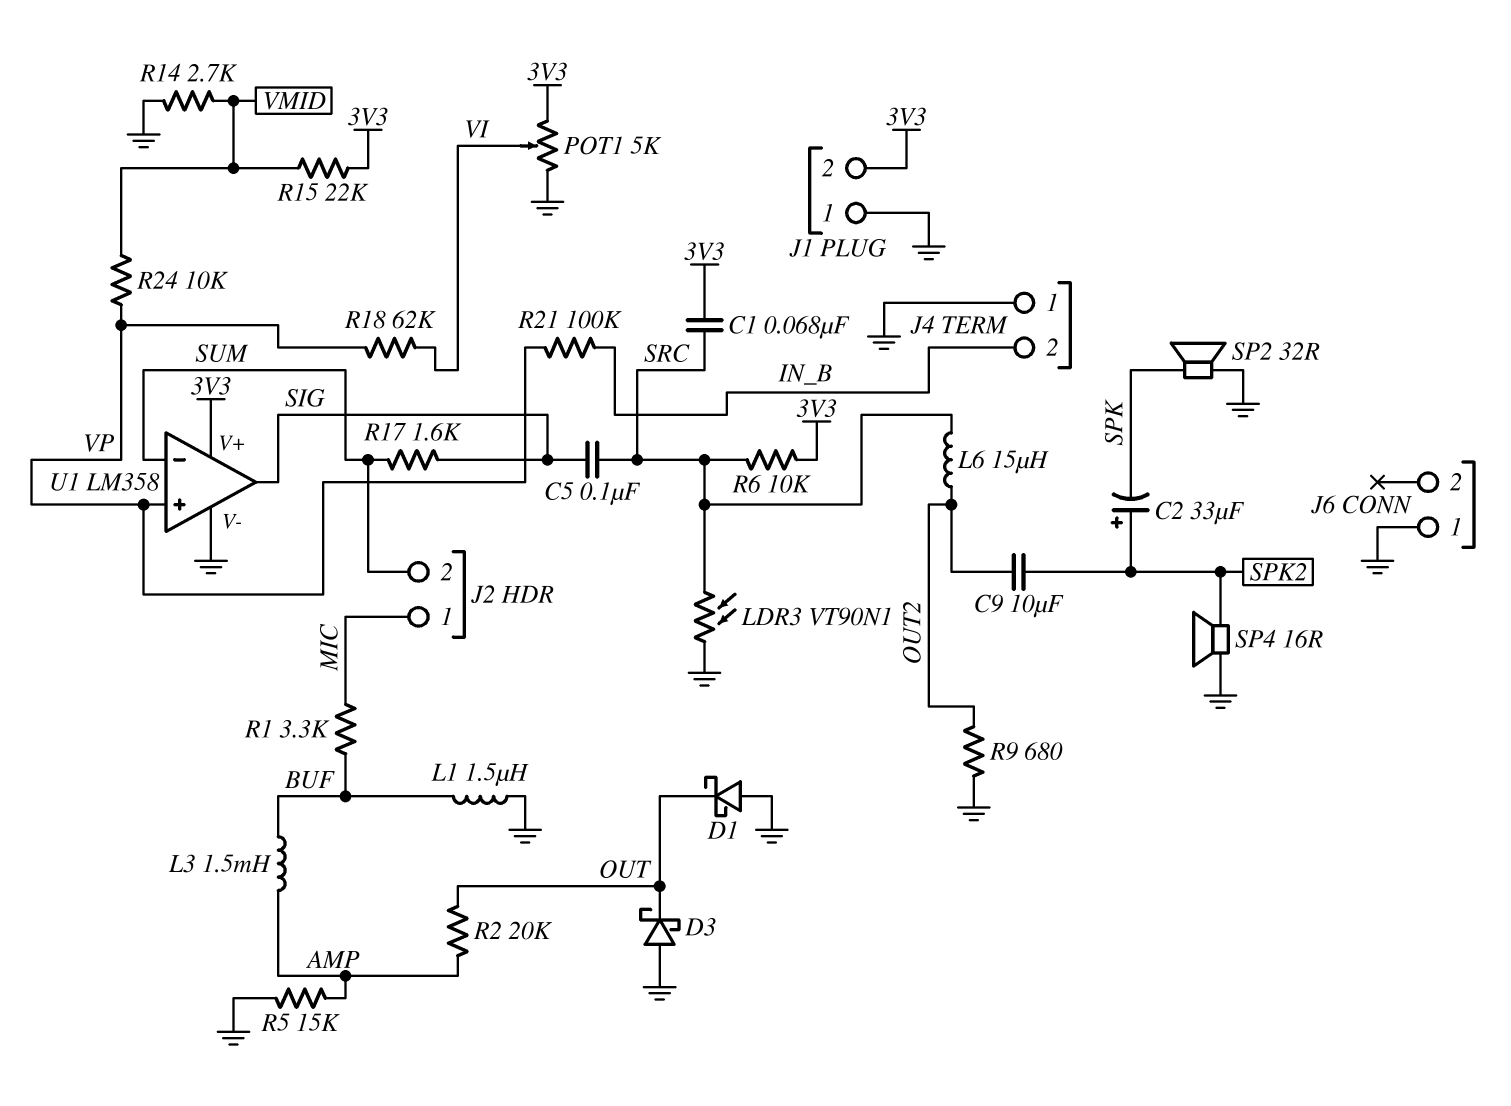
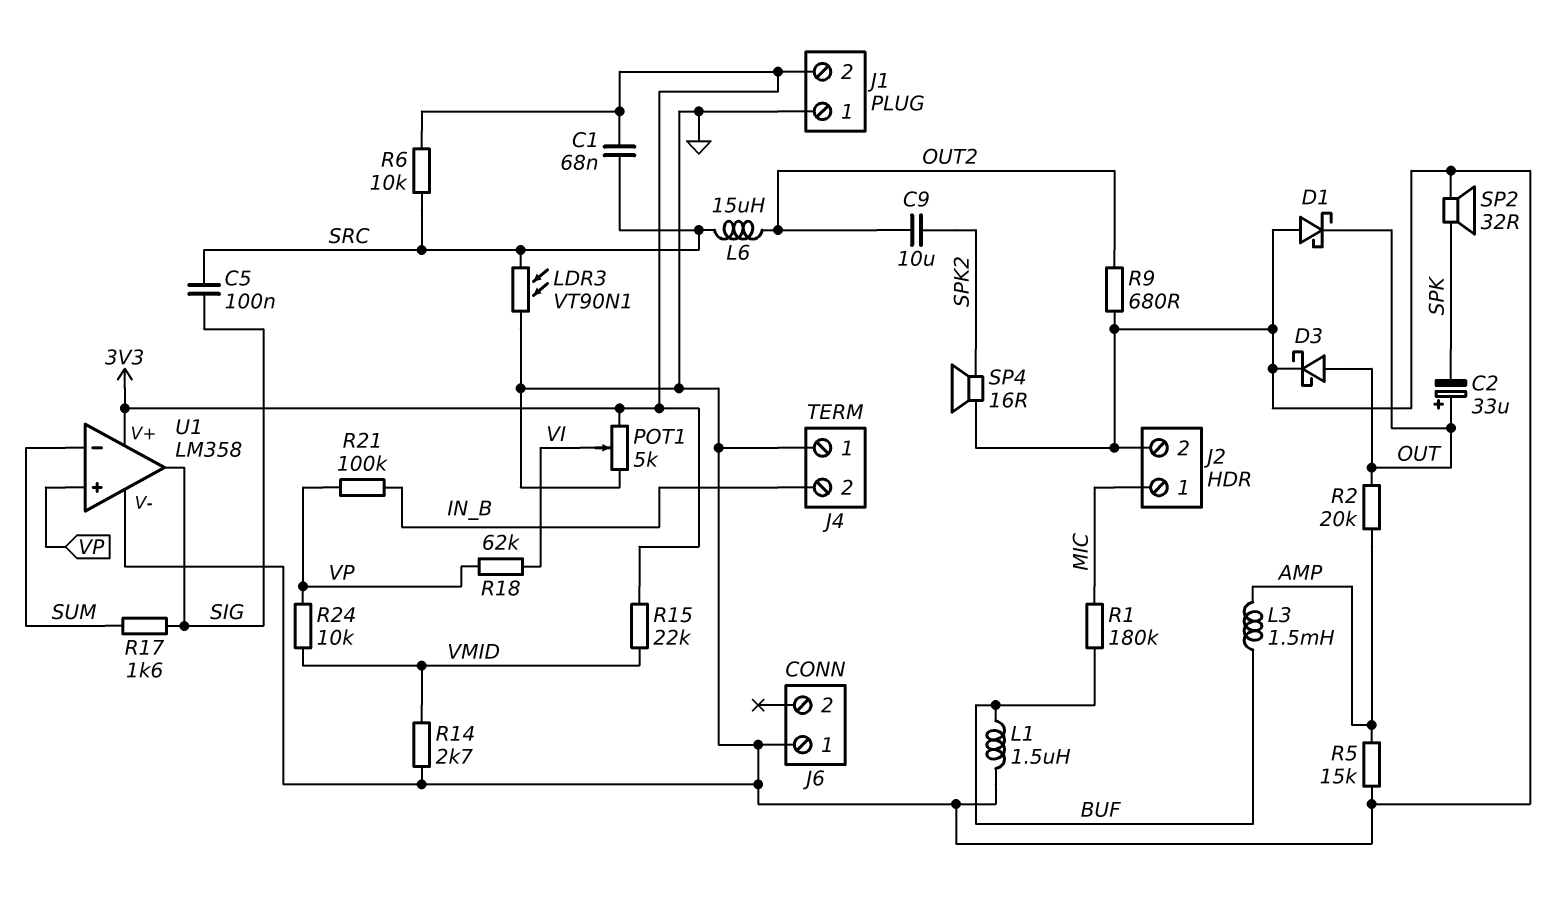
C2: 33uF (plus SPK2, minus SPK) -> 33uF (plus OUT, minus SPK)
D3: schottky (A GND, K OUT) -> schottky (A OUT, K GND)
J2 pin 2: SUM -> GND
R1: 3.3k (BUF, MIC) -> 180k (BUF, MIC)

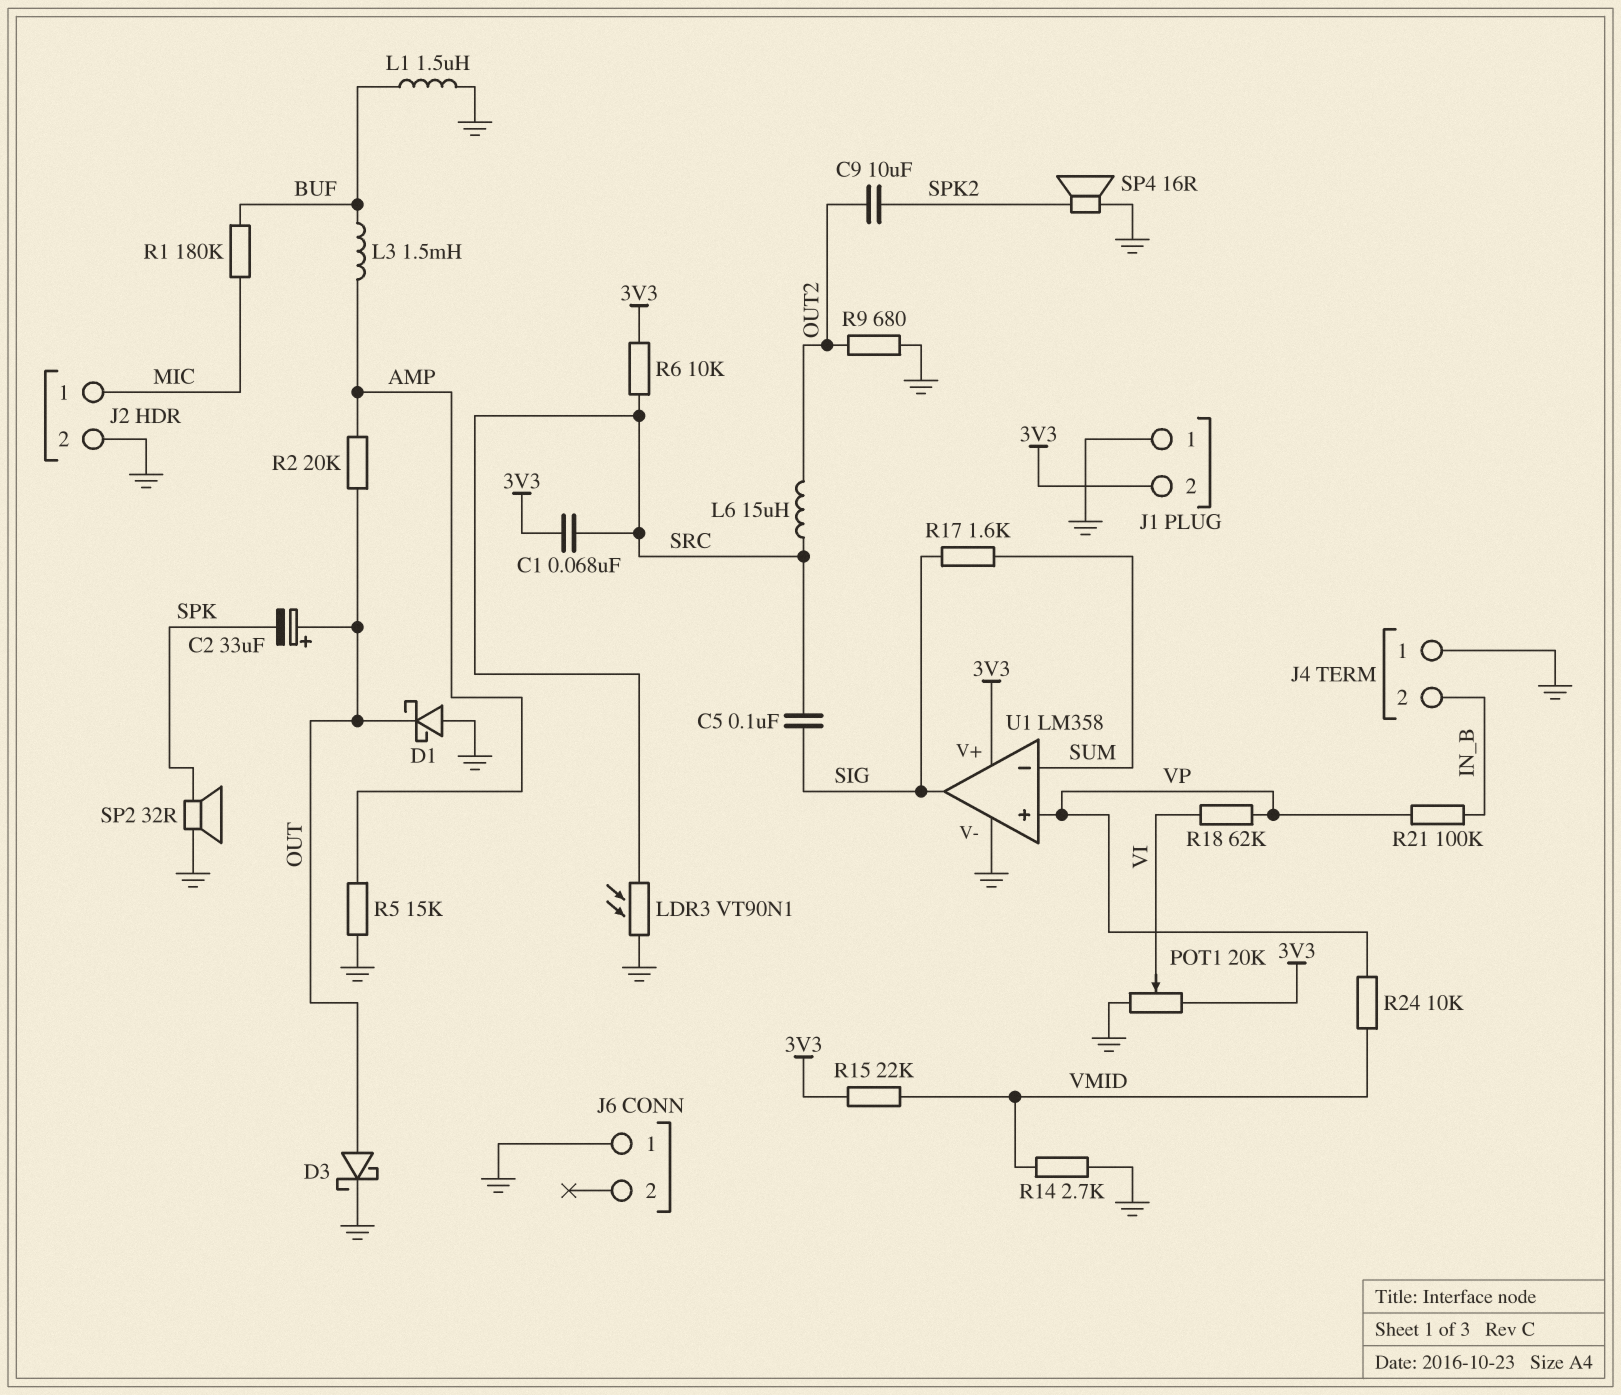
POT1: 5k (3V3, GND, wiper VI) -> 20k (3V3, GND, wiper VI)

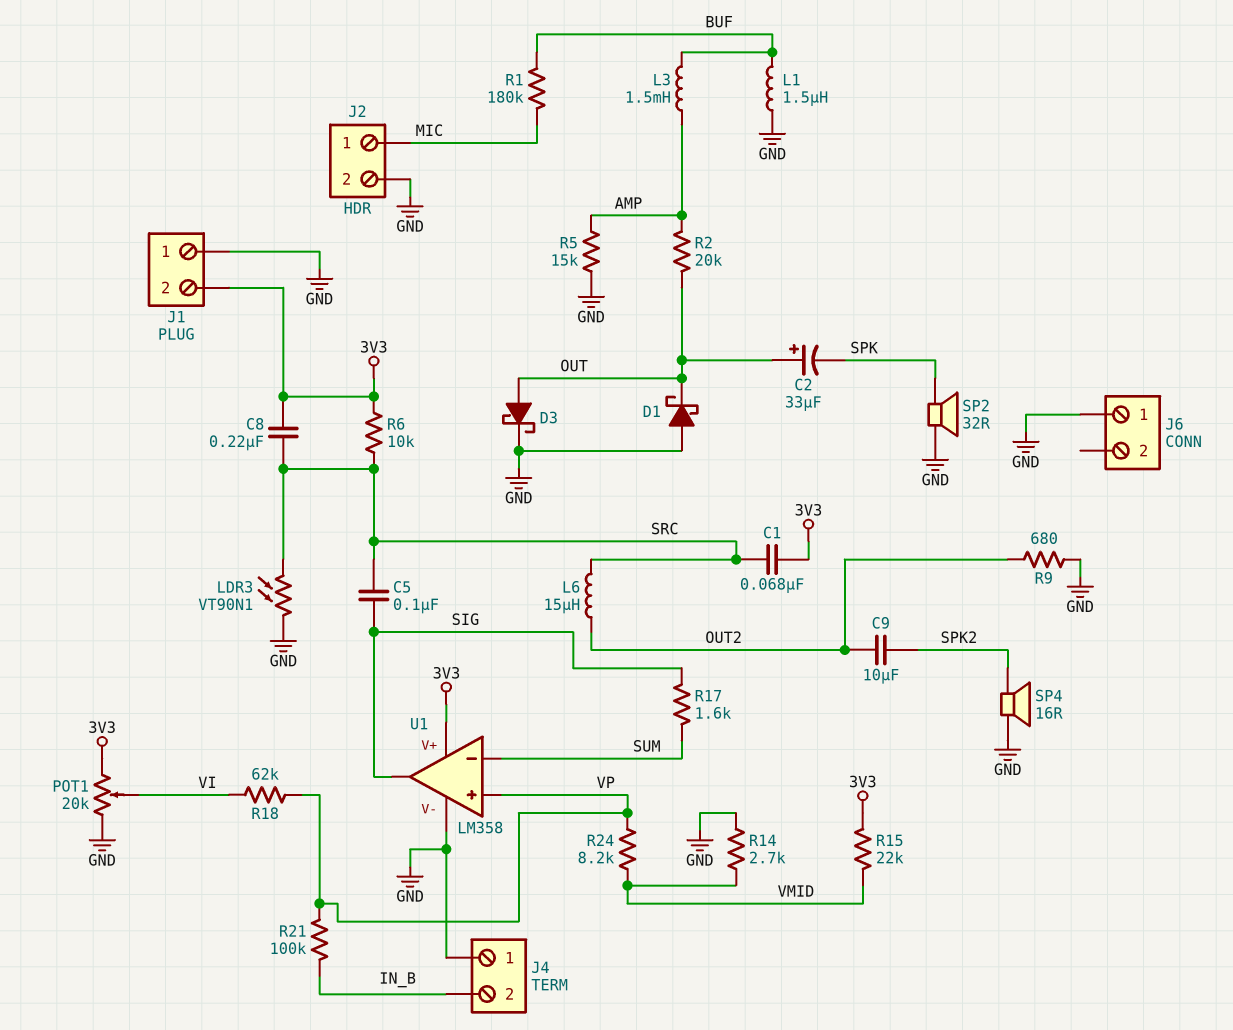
C8: none -> 220nF (3V3, SRC)
R24: 10k (VMID, VP) -> 8.2k (VMID, VP)

